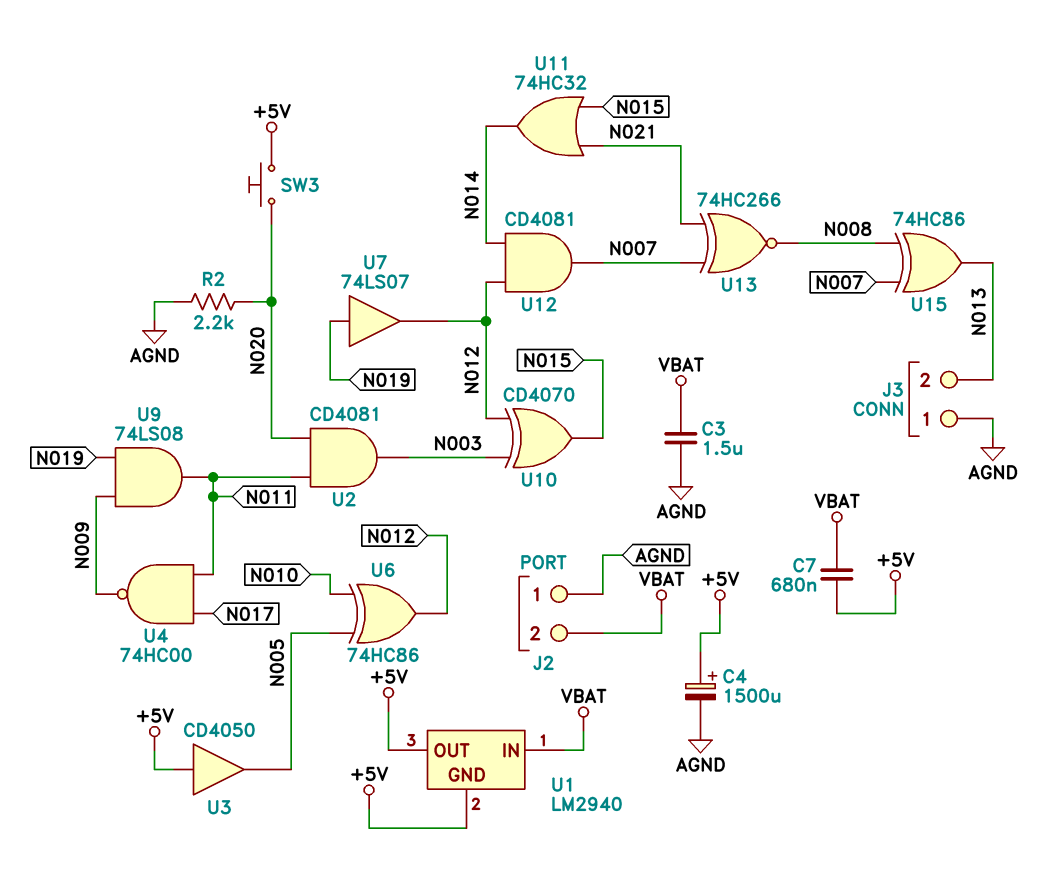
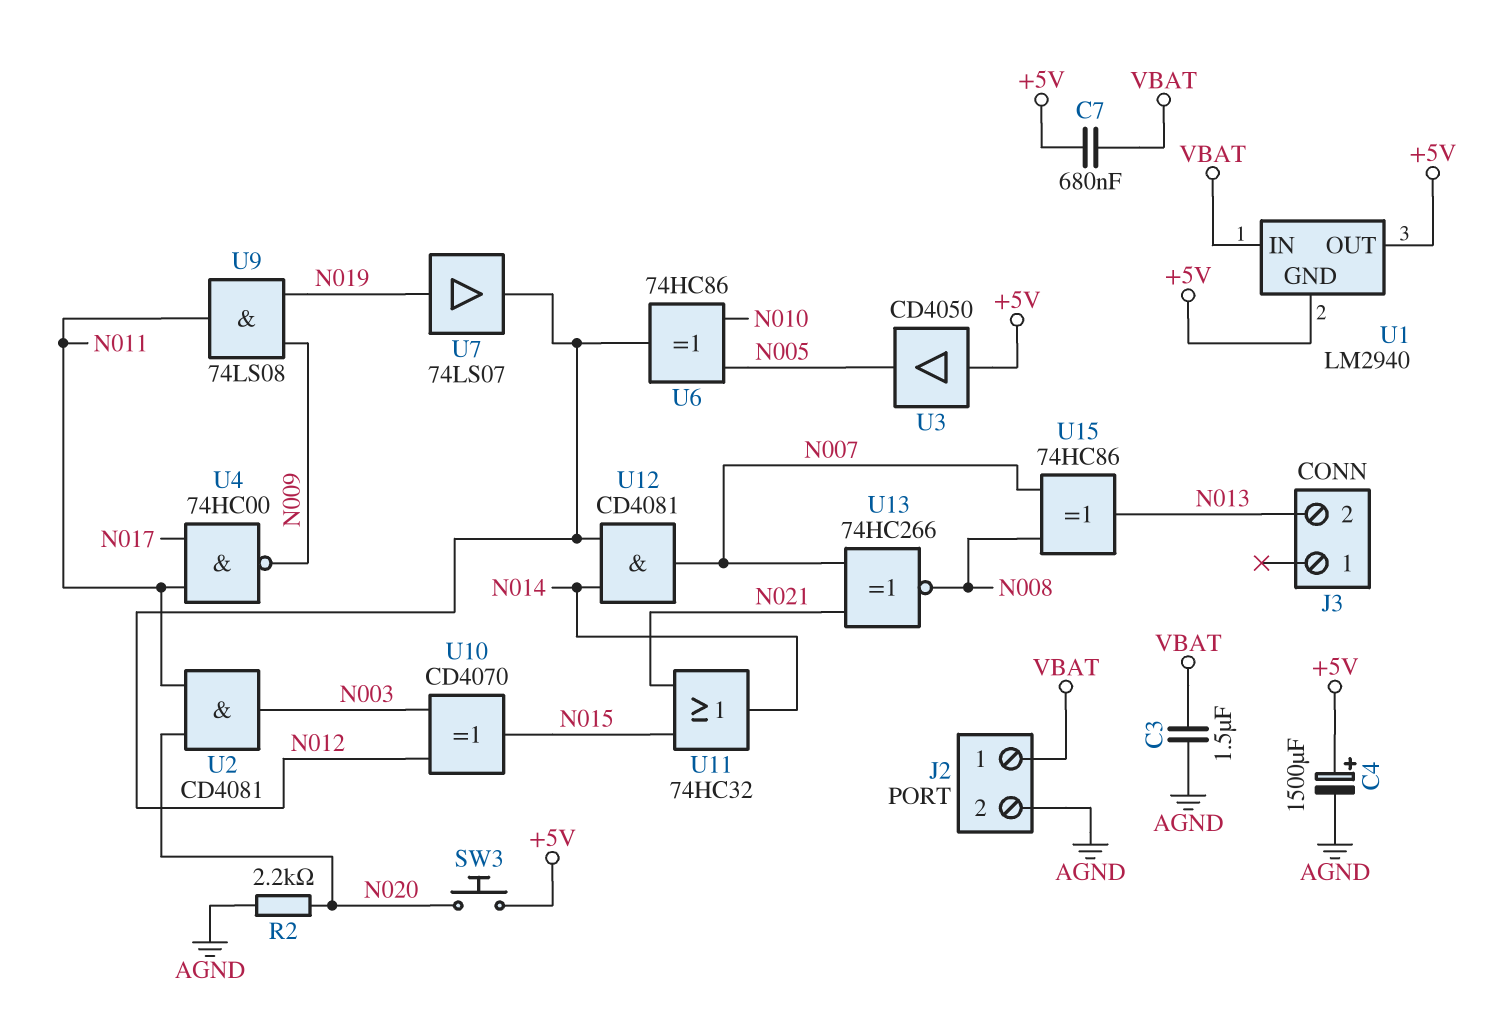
J2 pin 1: AGND -> VBAT
J2 pin 2: VBAT -> AGND
J3 pin 1: AGND -> none

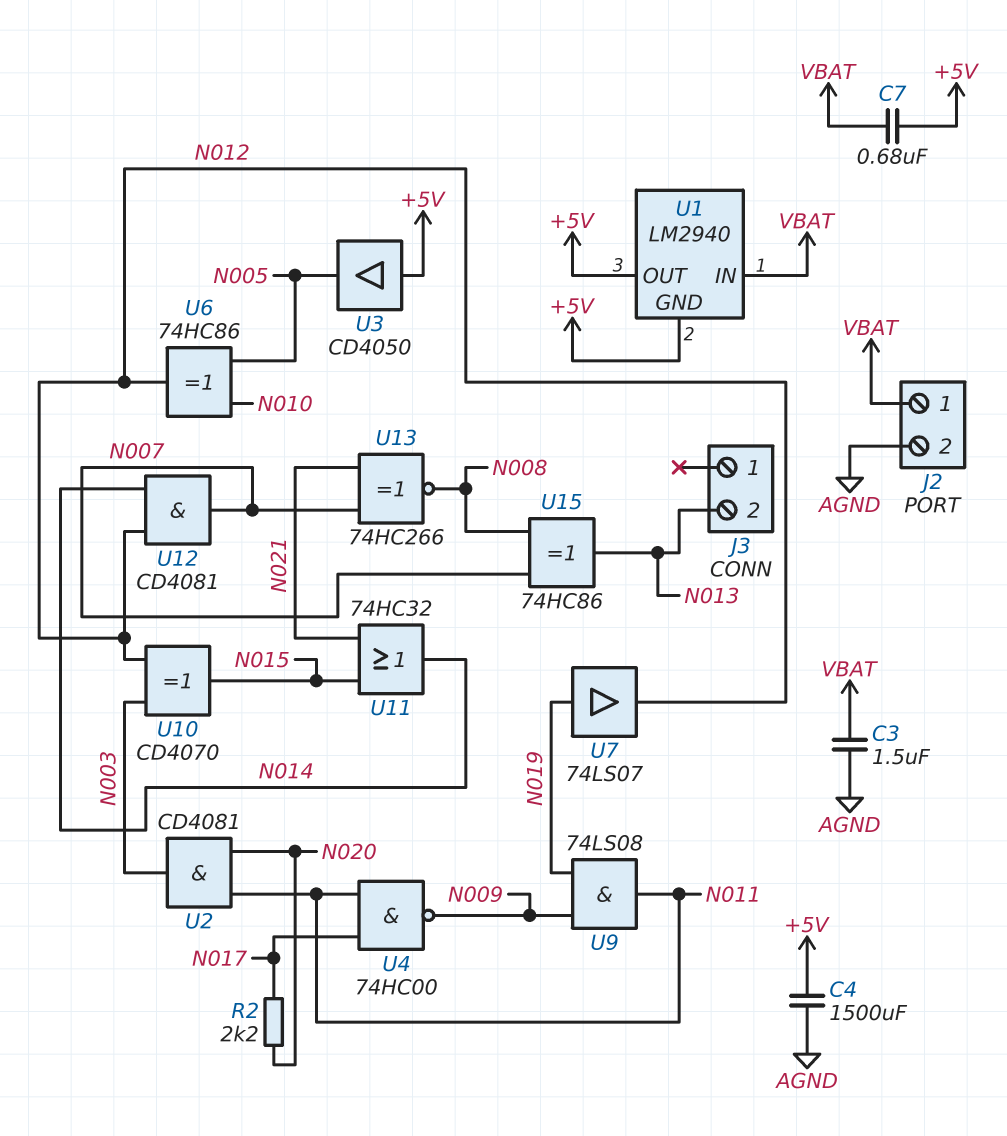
C4: 1500uF (plus +5V, minus AGND) -> 1500uF (+5V, AGND)
R2: 2.2k (AGND, N020) -> 2.2k (N017, N020)
SW3: button (+5V, N020) -> none

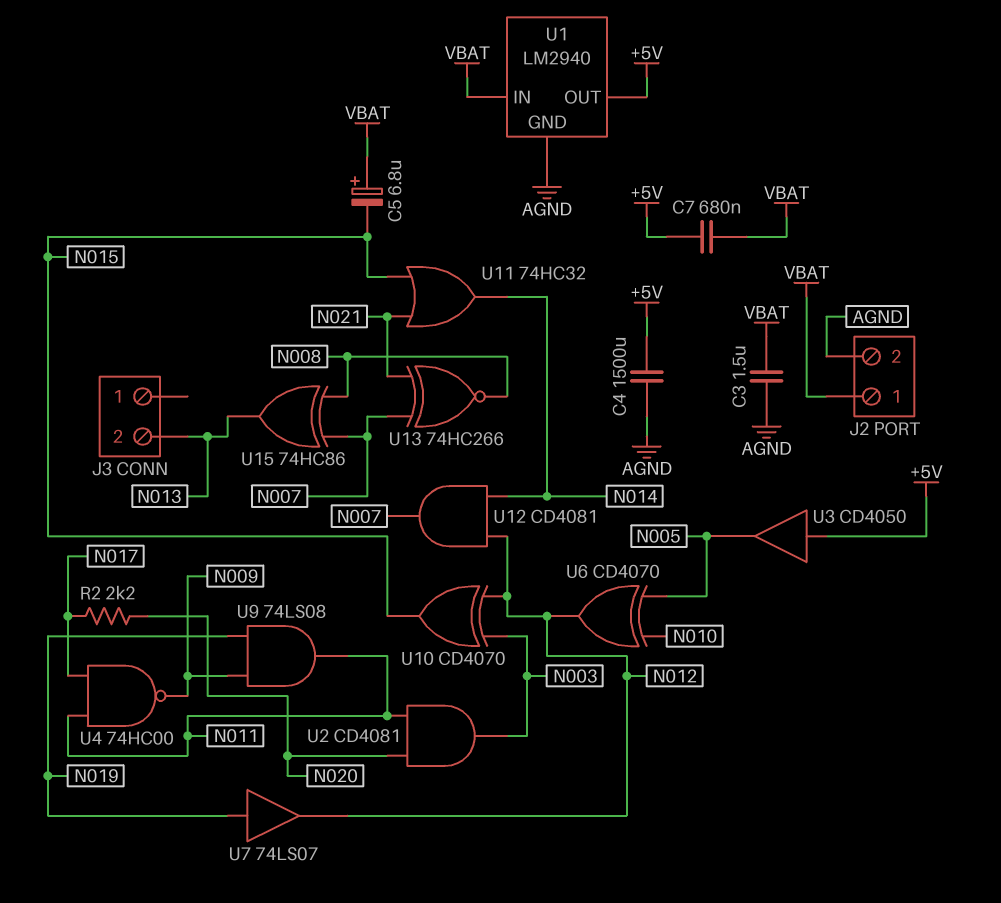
C5: none -> 6.8uF (plus VBAT, minus N015)
U1 pin GND: +5V -> AGND
U6: XOR 74HC86 (in N005, in N010, out N012) -> XOR CD4070 (in N005, in N010, out N012)

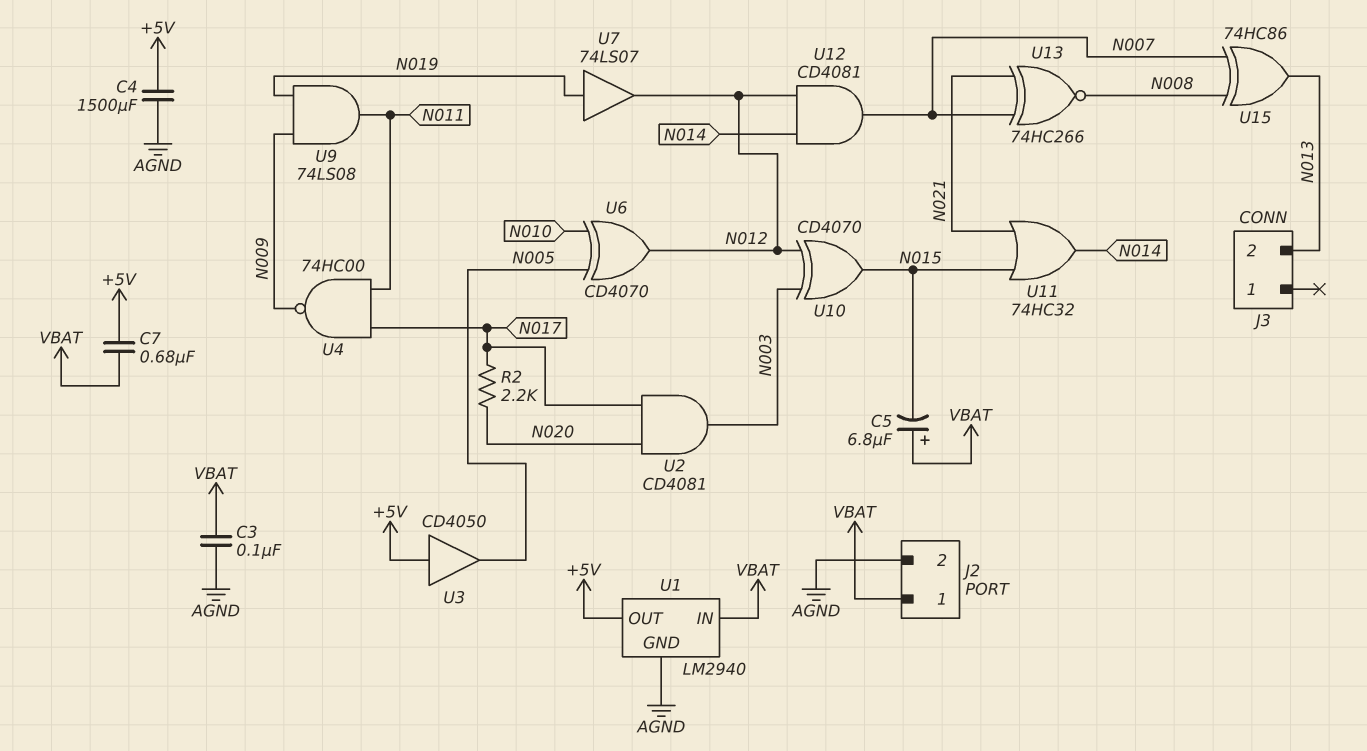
C3: 1.5uF (AGND, VBAT) -> 100nF (AGND, VBAT)
U2: AND CD4081 (in N011, in N020, out N003) -> AND CD4081 (in N017, in N020, out N003)

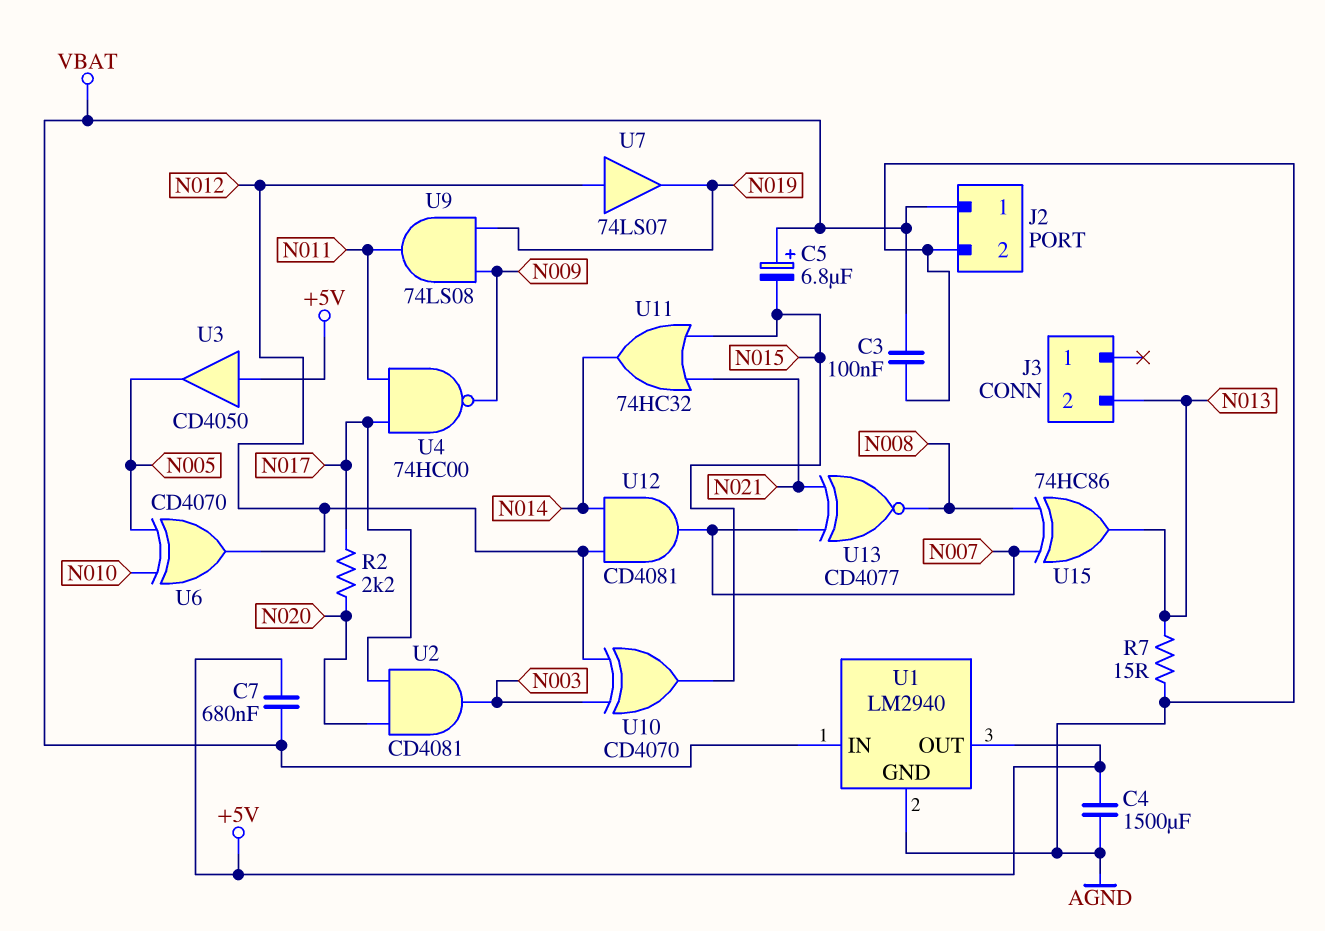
R7: none -> 15 (AGND, N013)
U7: buffer 74LS07 (in N019, out N012) -> buffer 74LS07 (in N012, out N019)
U13: XNOR 74HC266 (in N007, in N021, out N008) -> XNOR CD4077 (in N007, in N021, out N008)

